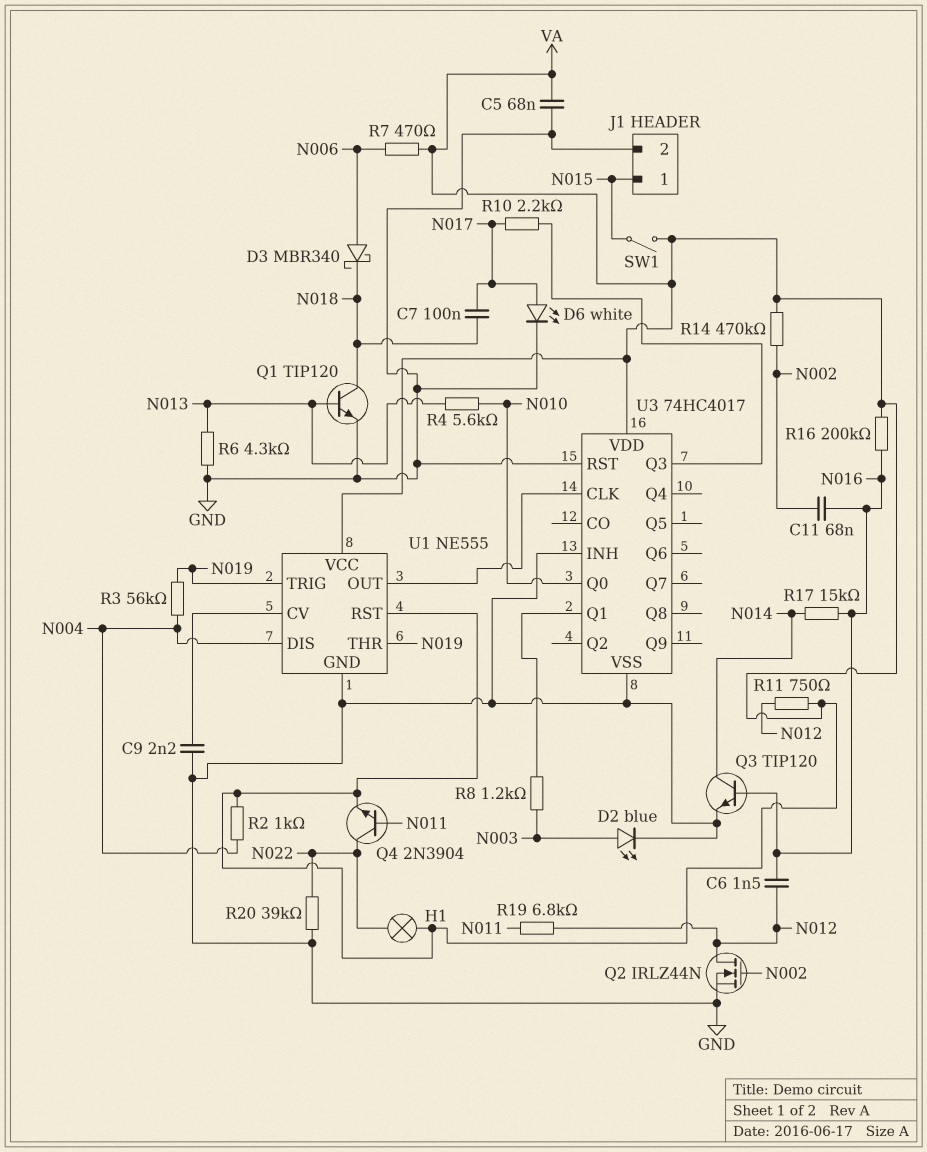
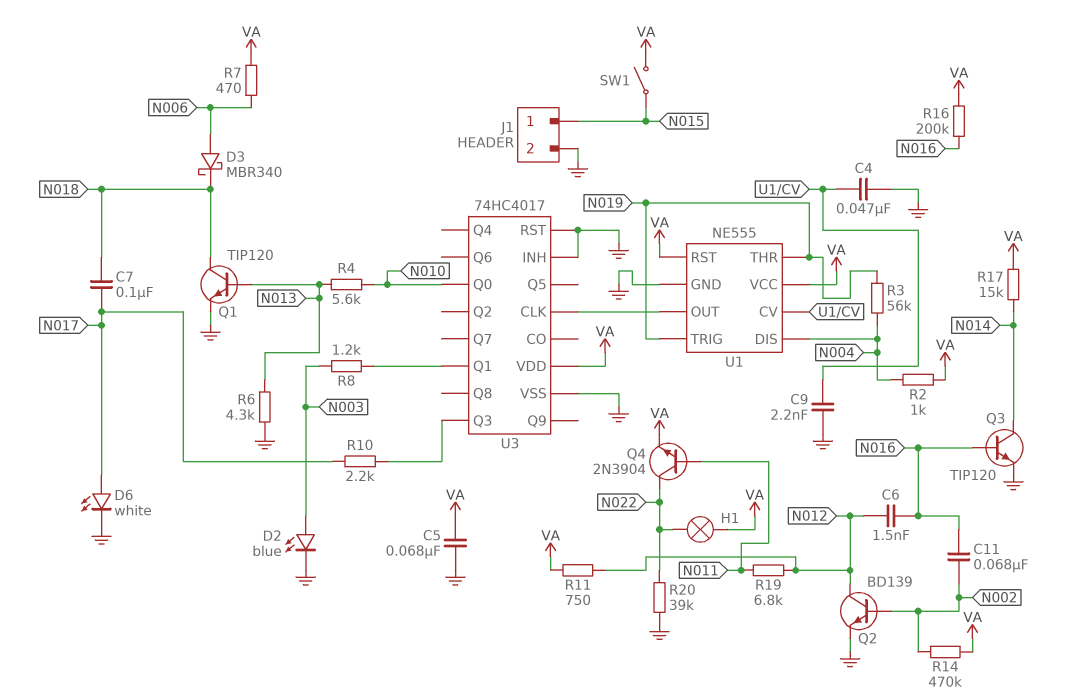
C4: none -> 47nF (GND, U1/CV)
Q2: NMOS IRLZ44N (G N002, D N012, S GND) -> NPN BD139 (B N002, C N012, E GND)
R17: 15k (N014, N016) -> 15k (N014, VA)

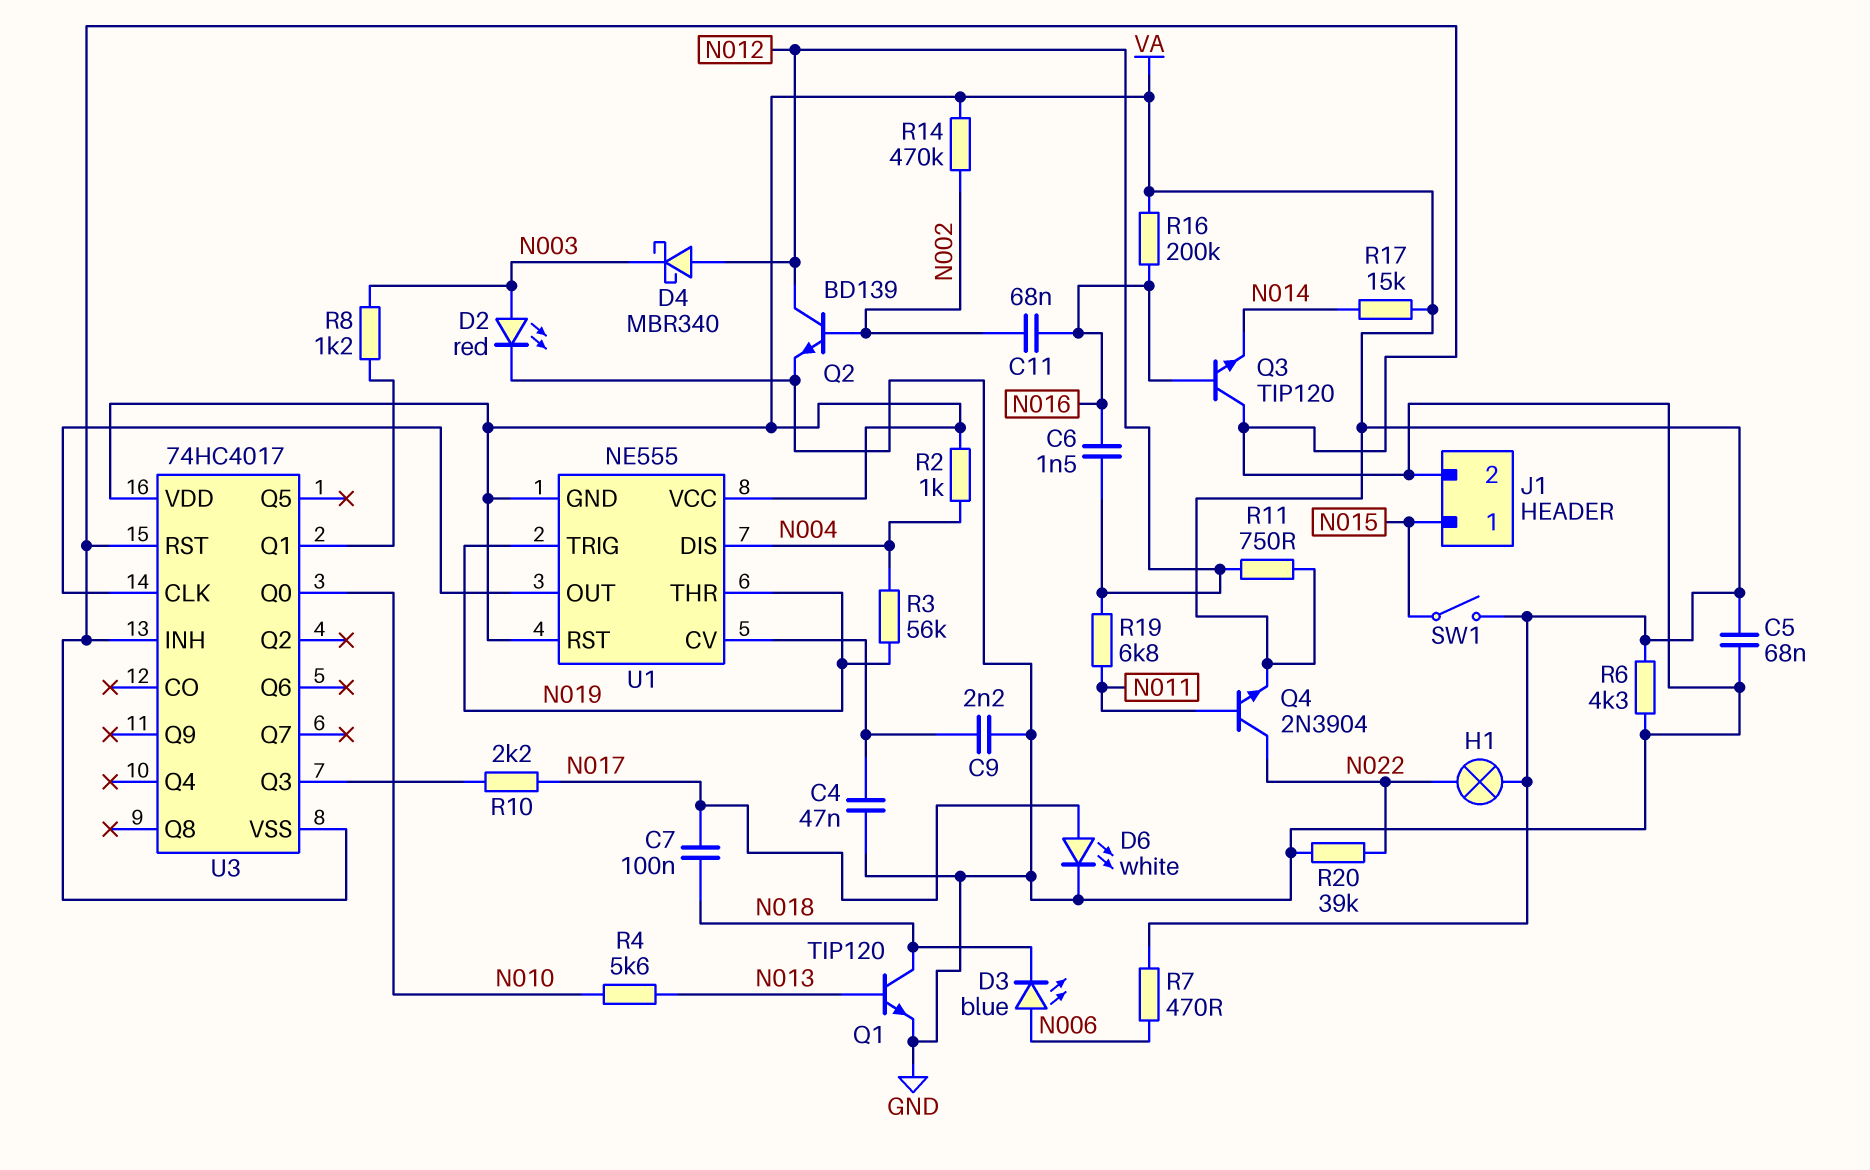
D2: LED blue (A N003, K GND) -> LED red (A N003, K GND)
D3: schottky MBR340 (A N006, K N018) -> LED blue (A N006, K N018)
D4: none -> schottky MBR340 (A N012, K N003)
Q3: NPN TIP120 (B N016, C N014, E GND) -> NPN TIP120 (B N016, C GND, E N014)
R6: 4.3k (GND, N013) -> 4.3k (GND, VA)
U1 pin GND: GND -> VA

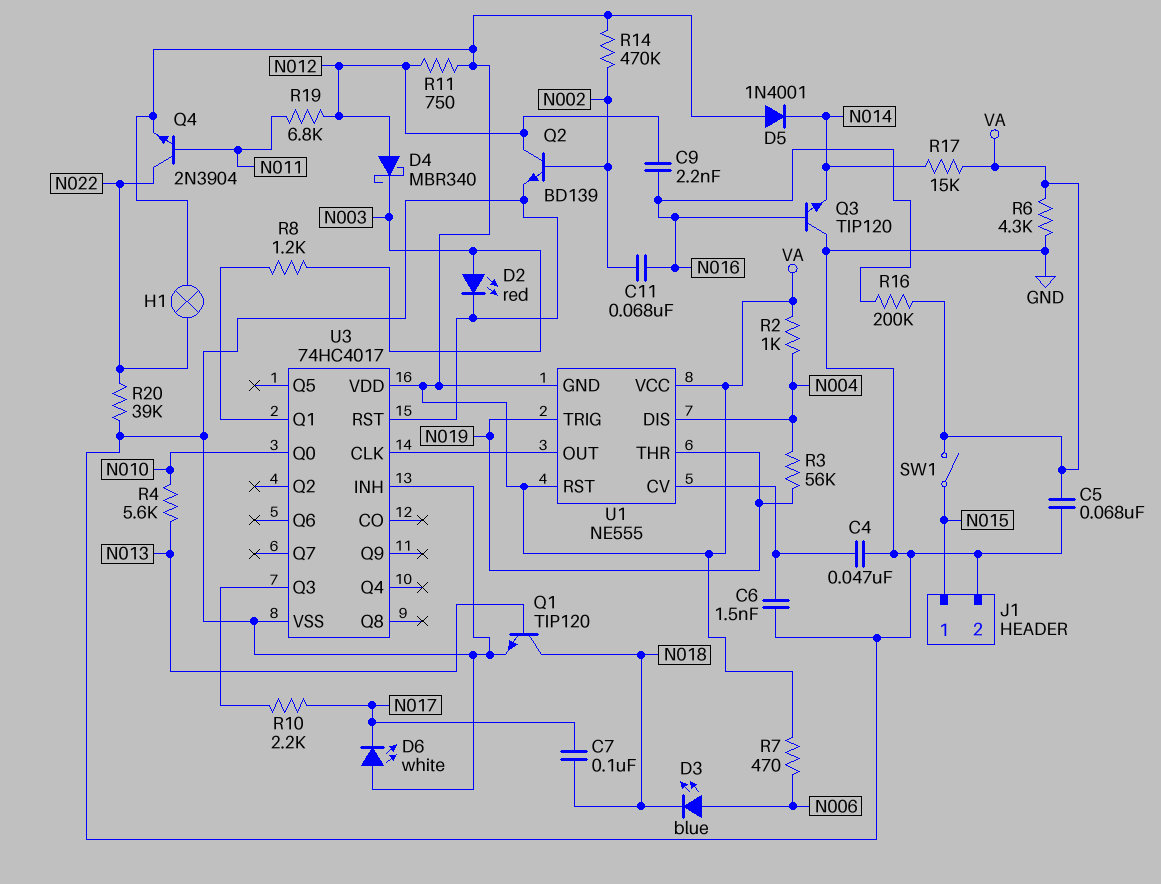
C6: 1.5nF (N012, N016) -> 1.5nF (GND, U1/CV)
C9: 2.2nF (GND, U1/CV) -> 2.2nF (N012, N016)
D5: none -> diode 1N4001 (A VA, K N014)
D6: LED white (A N017, K GND) -> LED white (A GND, K N017)

